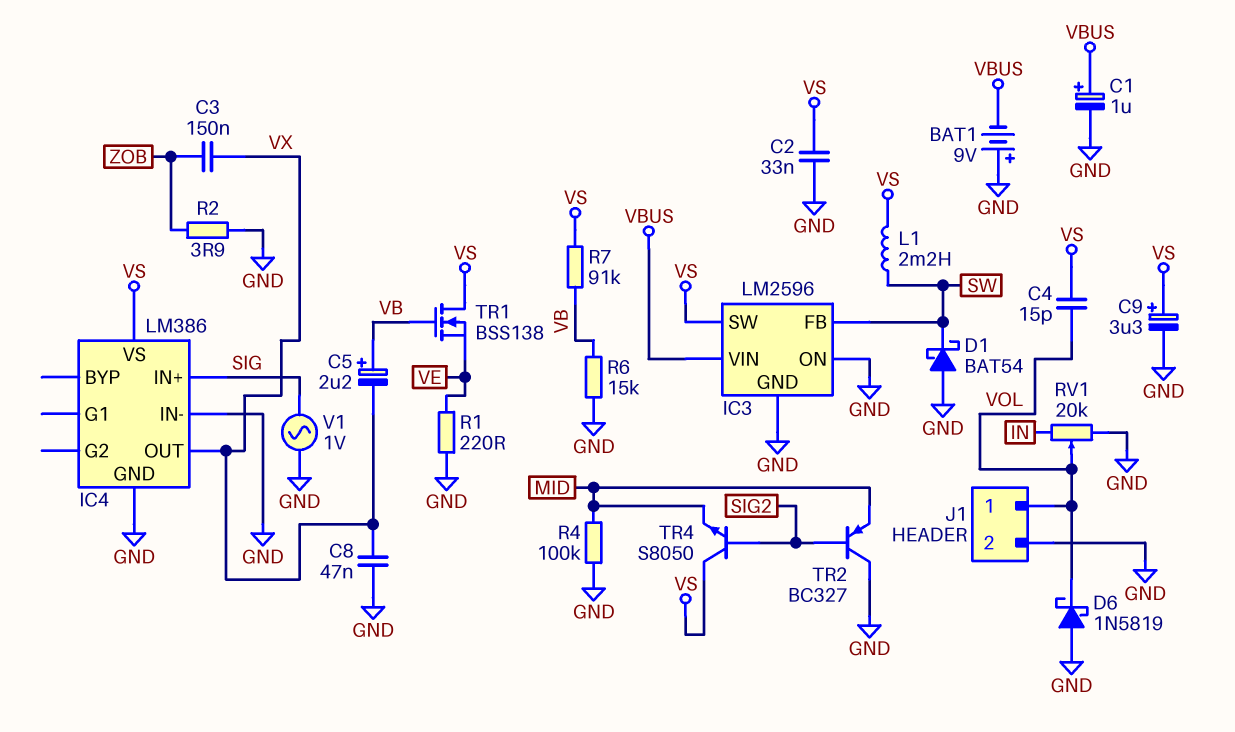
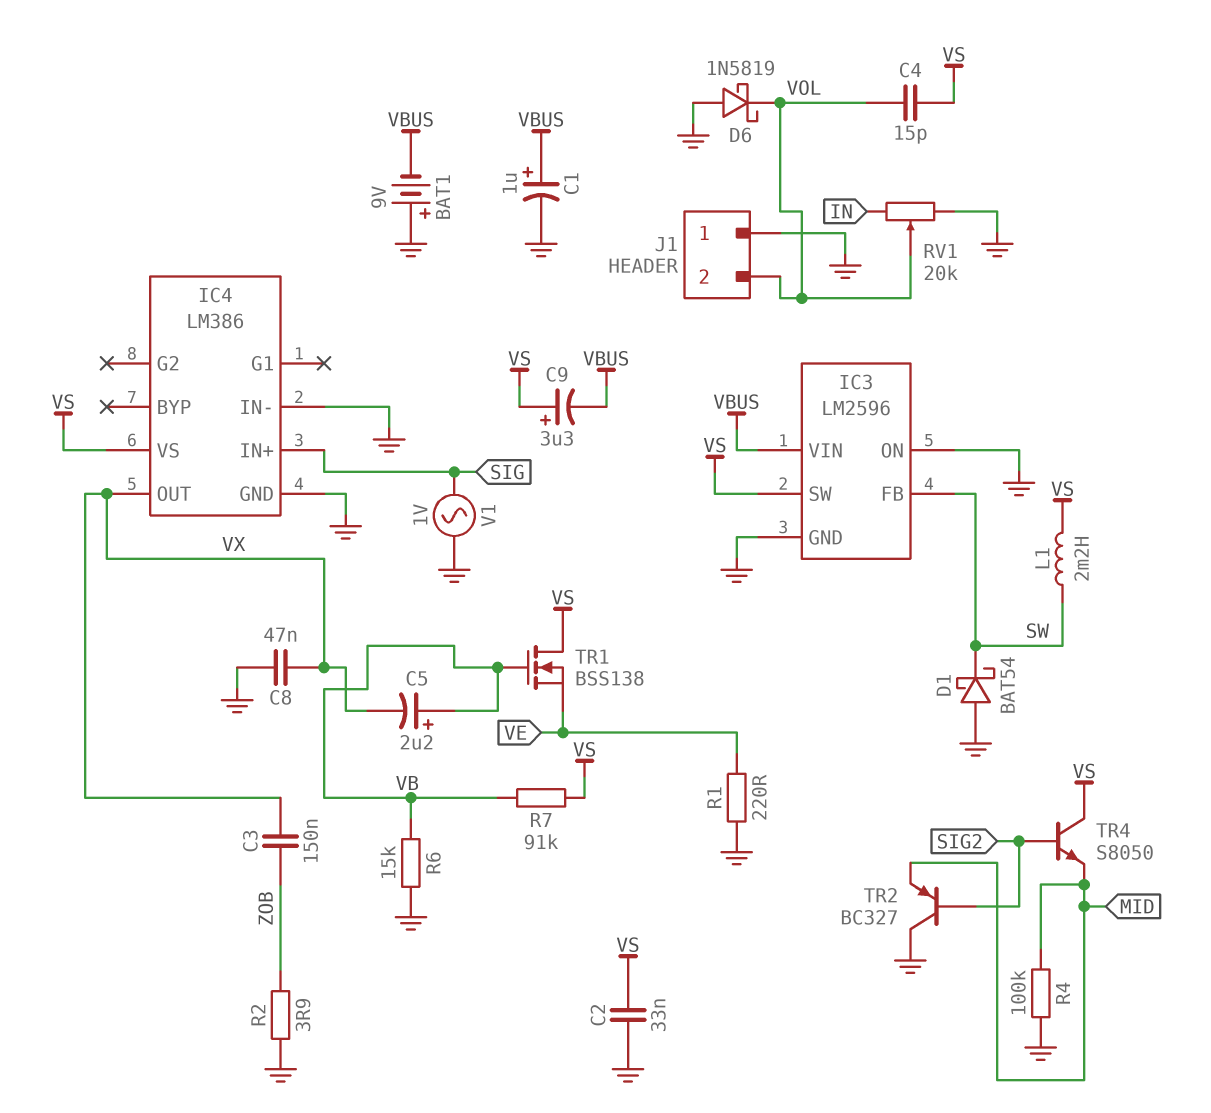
C9: 3.3uF (plus VS, minus GND) -> 3.3uF (plus VS, minus VBUS)
J1 pin 1: VOL -> GND
J1 pin 2: GND -> VOL

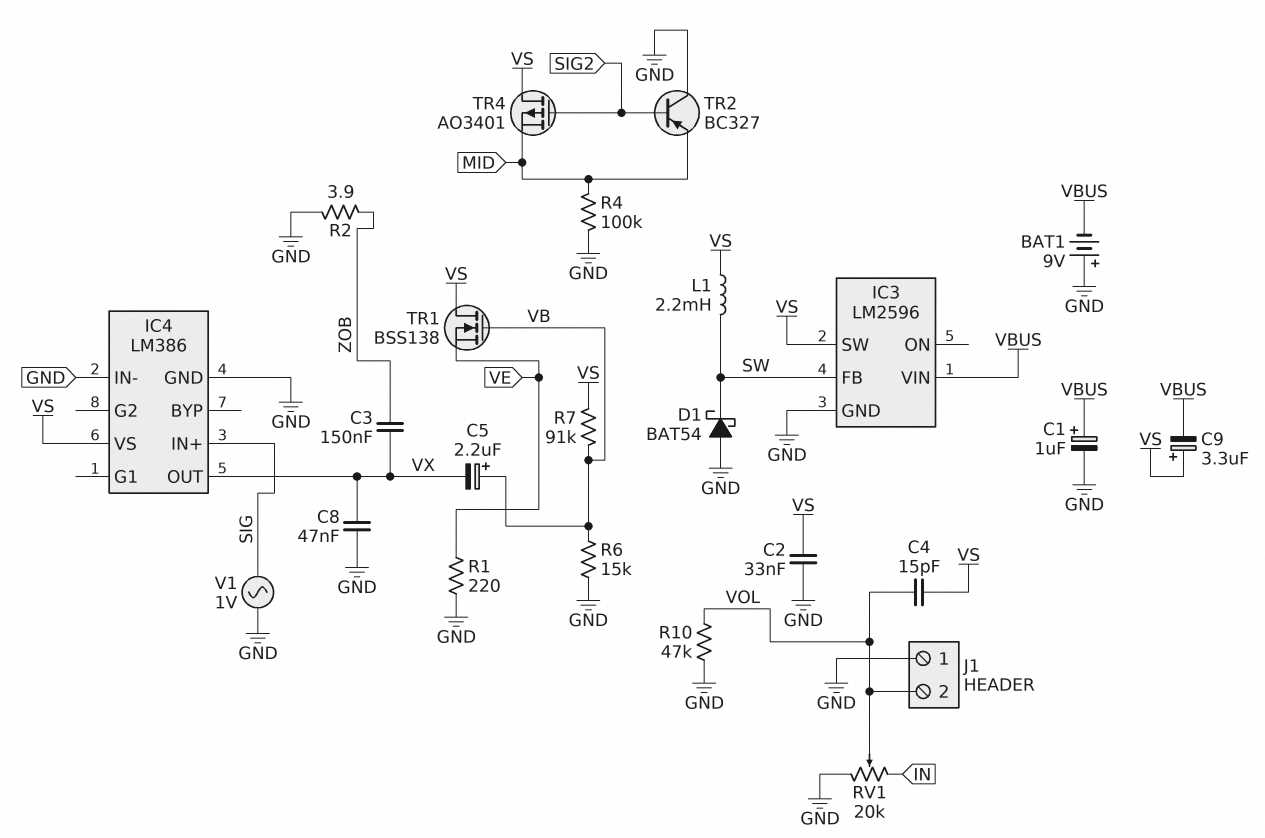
D6: schottky 1N5819 (A GND, K VOL) -> none
IC3 pin ON: GND -> none
R10: none -> 47k (GND, VOL)
TR4: NPN S8050 (B SIG2, C VS, E MID) -> PMOS AO3401 (G SIG2, D VS, S MID)

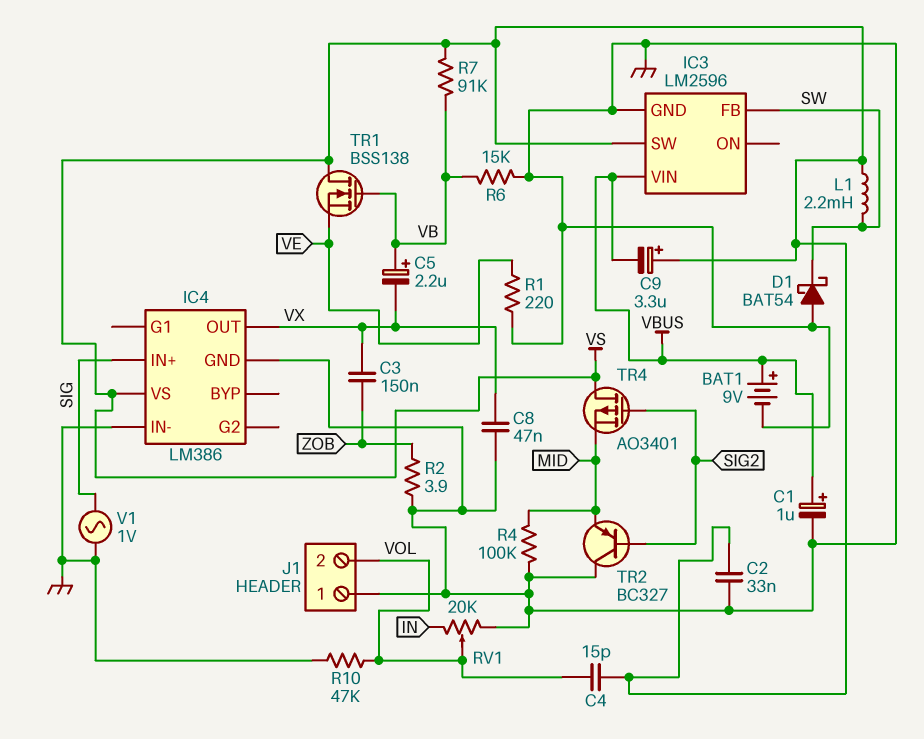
BAT1: 9V (plus GND, minus VBUS) -> 9V (plus VBUS, minus GND)

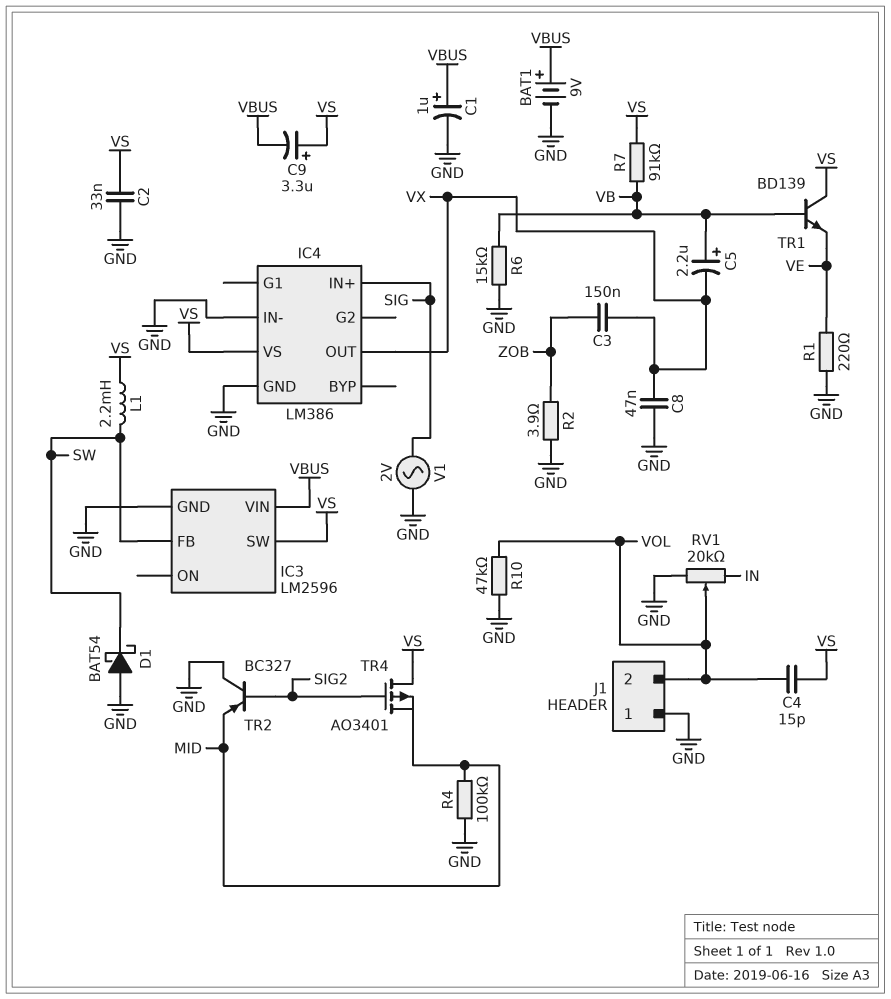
TR1: NMOS BSS138 (G VB, D VS, S VE) -> NPN BD139 (B VB, C VS, E VE)
V1: AC 1V (GND, SIG) -> AC 2V (GND, SIG)

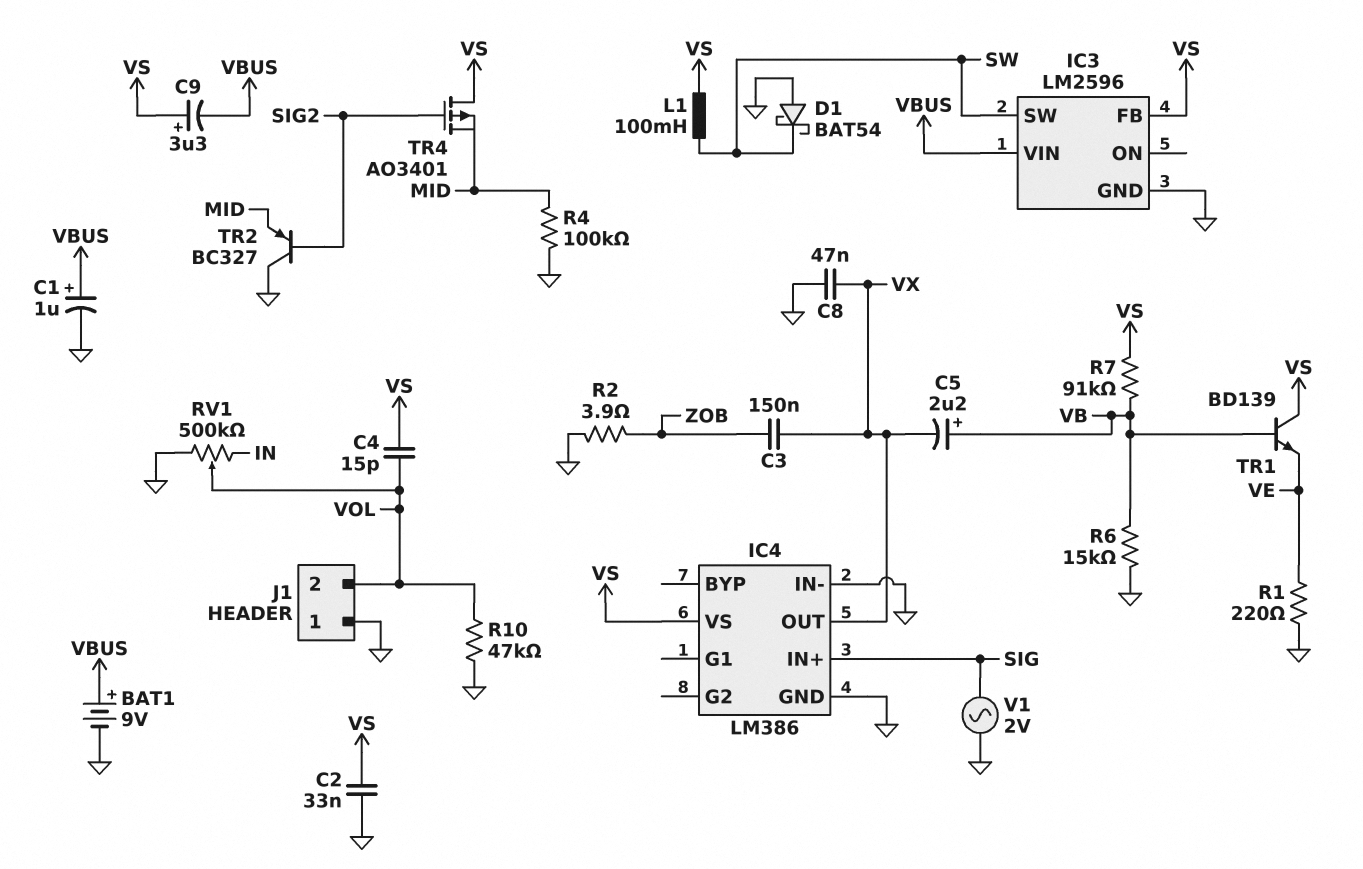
IC3 pin FB: SW -> VS
IC3 pin SW: VS -> SW
L1: 2.2mH (SW, VS) -> 100mH (SW, VS)
RV1: 20k (GND, IN, wiper VOL) -> 500k (GND, IN, wiper VOL)

